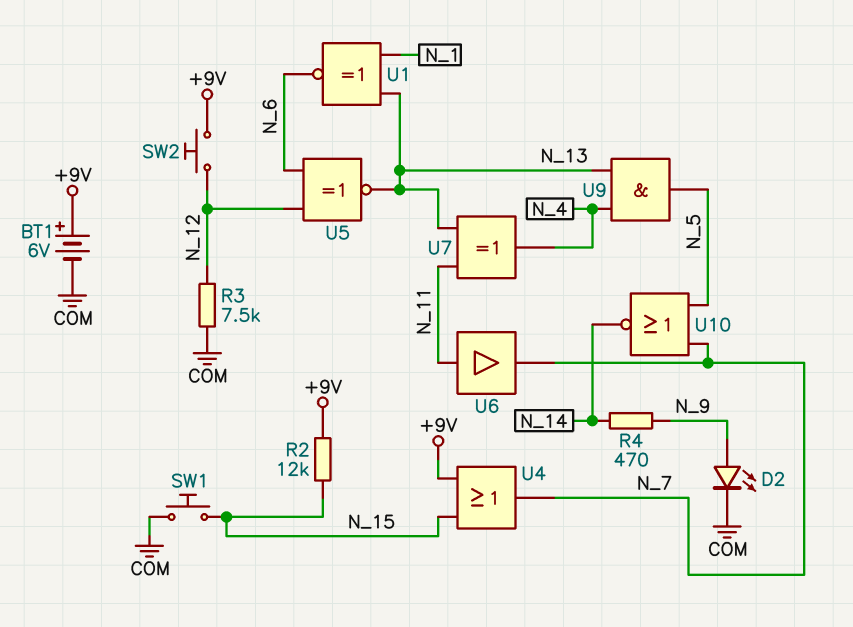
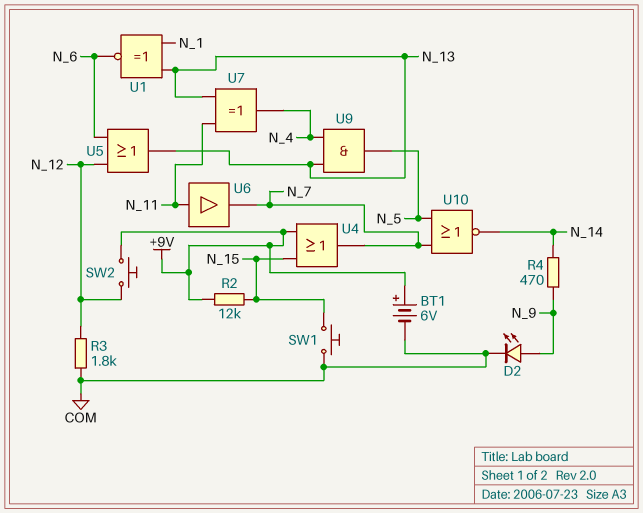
R3: 7.5k (COM, N_12) -> 1.8k (COM, N_12)
U5: XNOR (in N_6, in N_12, out N_13) -> OR (in N_6, in N_12, out N_13)

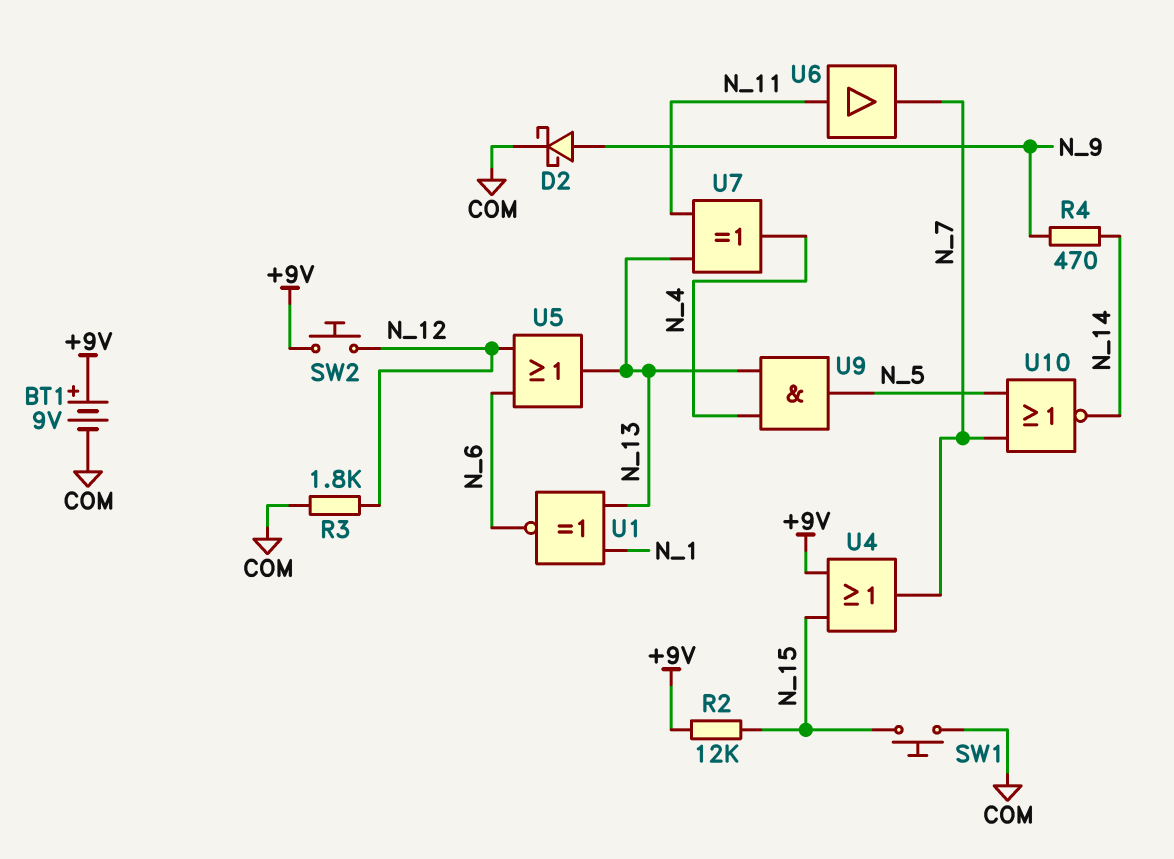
BT1: 6V (plus +9V, minus COM) -> 9V (plus +9V, minus COM)
D2: LED (A N_9, K COM) -> schottky (A N_9, K COM)

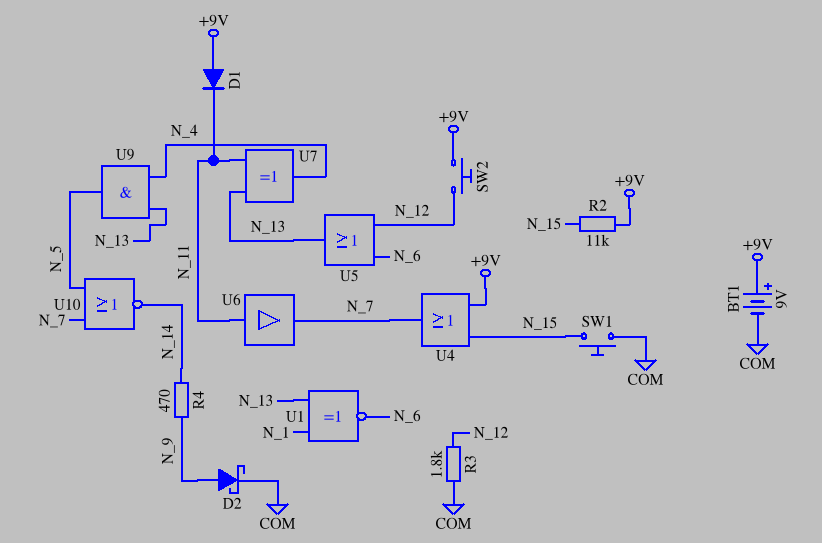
D1: none -> diode (A +9V, K N_11)
R2: 12k (+9V, N_15) -> 11k (+9V, N_15)

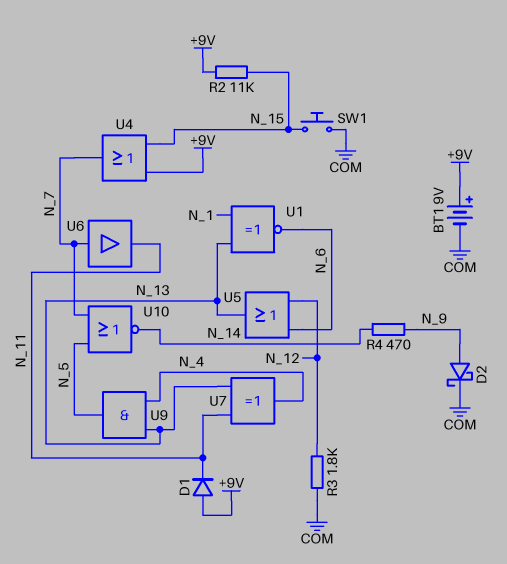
SW2: button (+9V, N_12) -> none
U6: buffer (in N_11, out N_7) -> buffer (in N_7, out N_11)

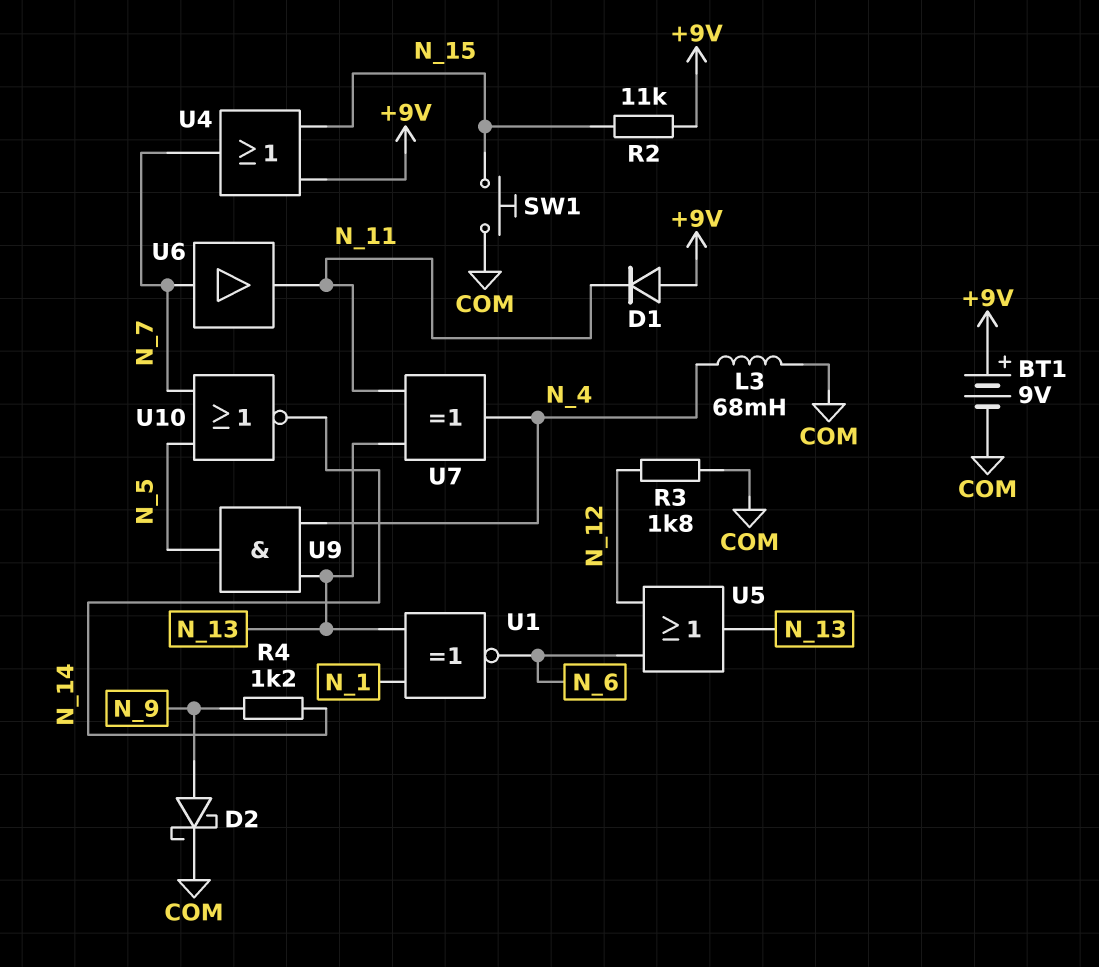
L3: none -> 68mH (COM, N_4)
R4: 470 (N_9, N_14) -> 1.2k (N_9, N_14)

